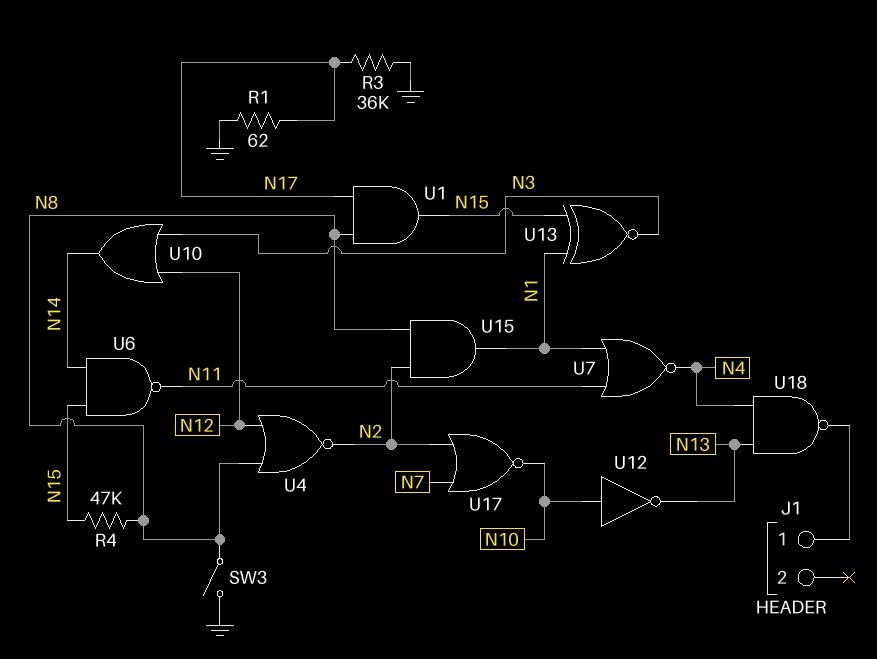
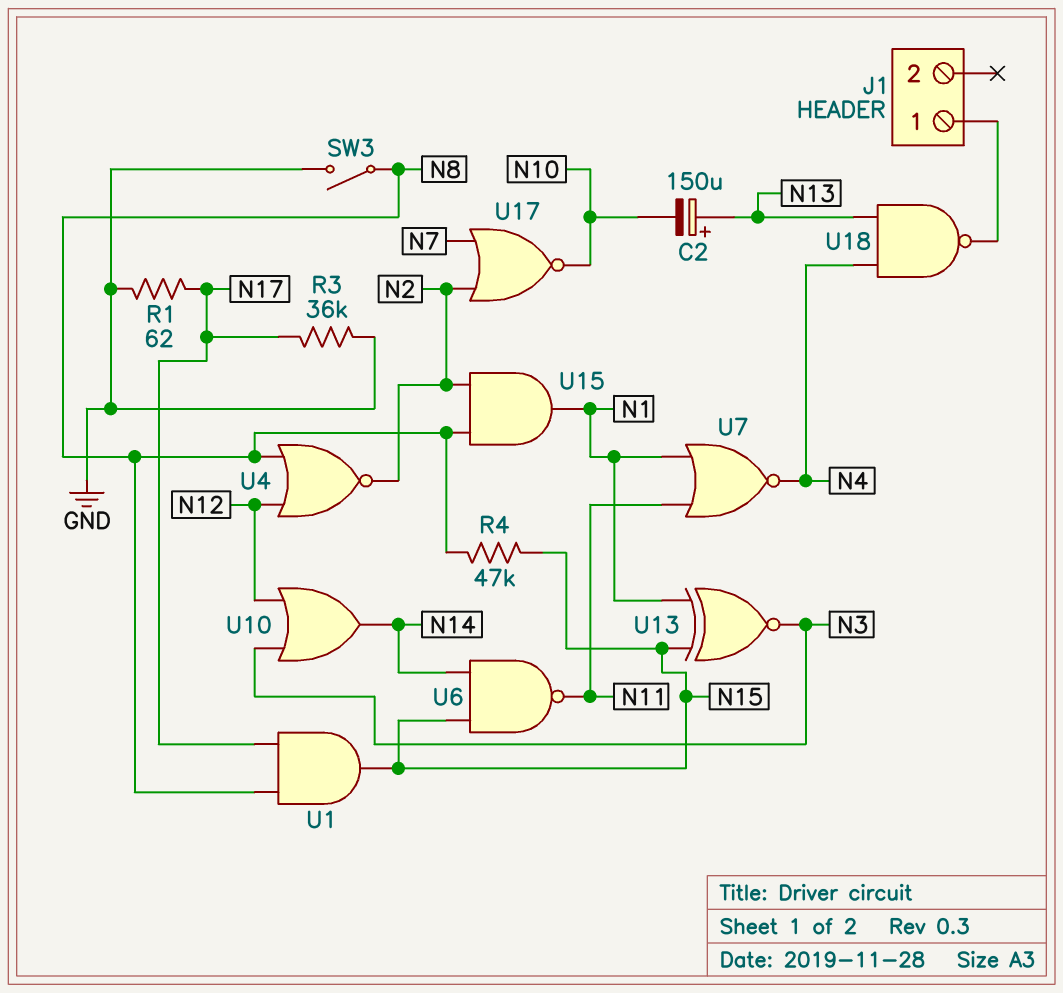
C2: none -> 150uF (plus N13, minus N10)
U12: NOT (in N10, out N13) -> none

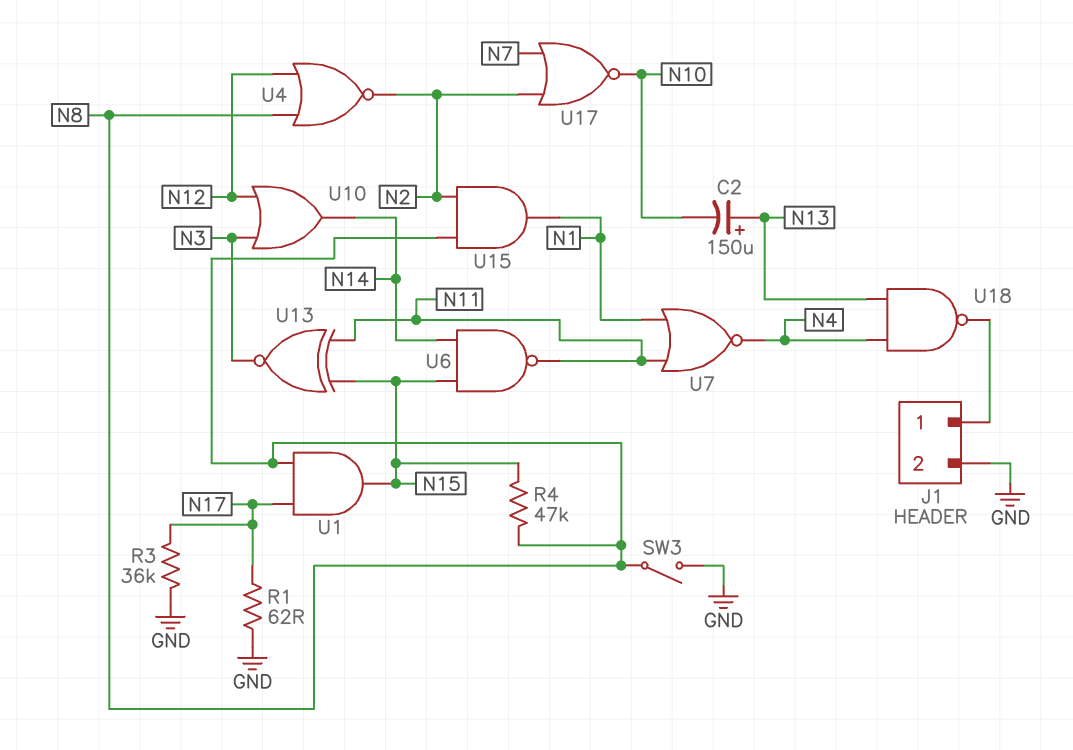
J1 pin 2: none -> GND
U13: XNOR (in N1, in N15, out N3) -> XNOR (in N11, in N15, out N3)

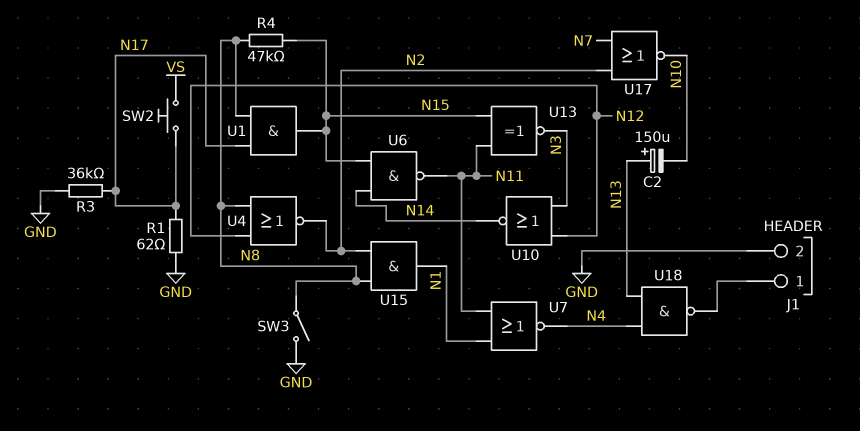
SW2: none -> button (N17, VS)
U10: OR (in N3, in N12, out N14) -> NOR (in N3, in N12, out N14)

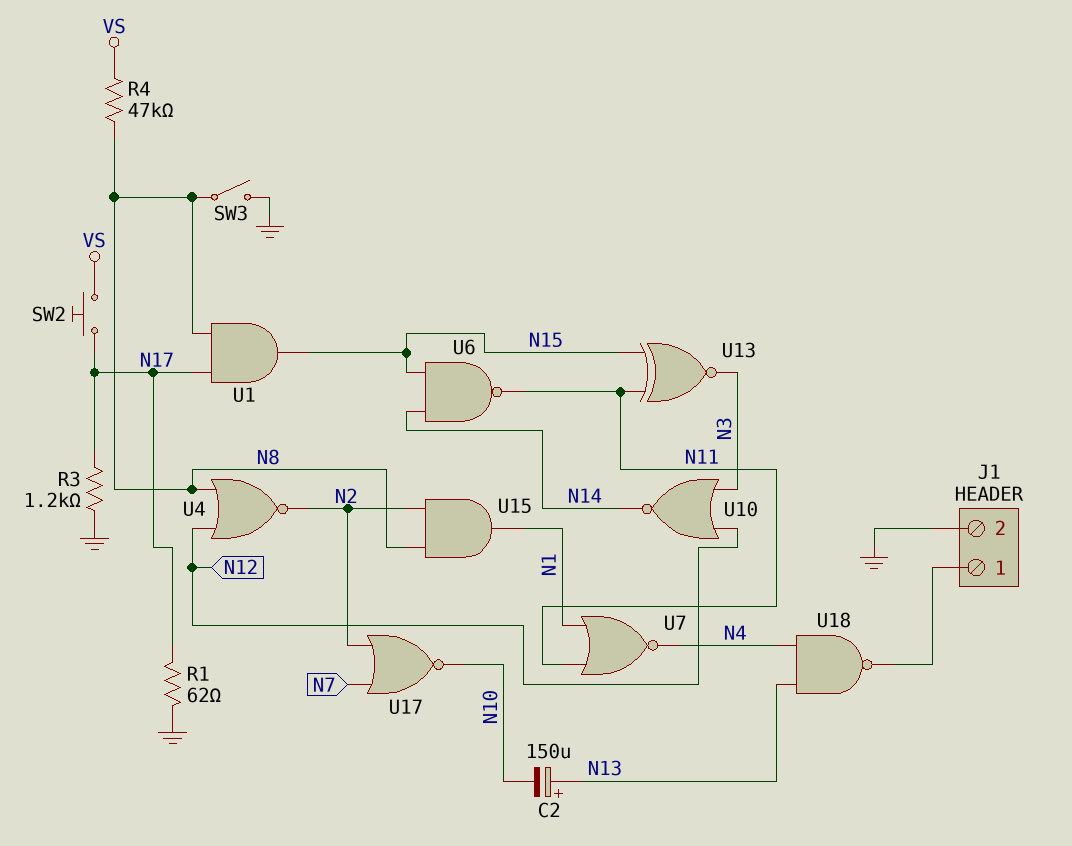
R3: 36k (GND, N17) -> 1.2k (GND, N17)
R4: 47k (N8, N15) -> 47k (N8, VS)

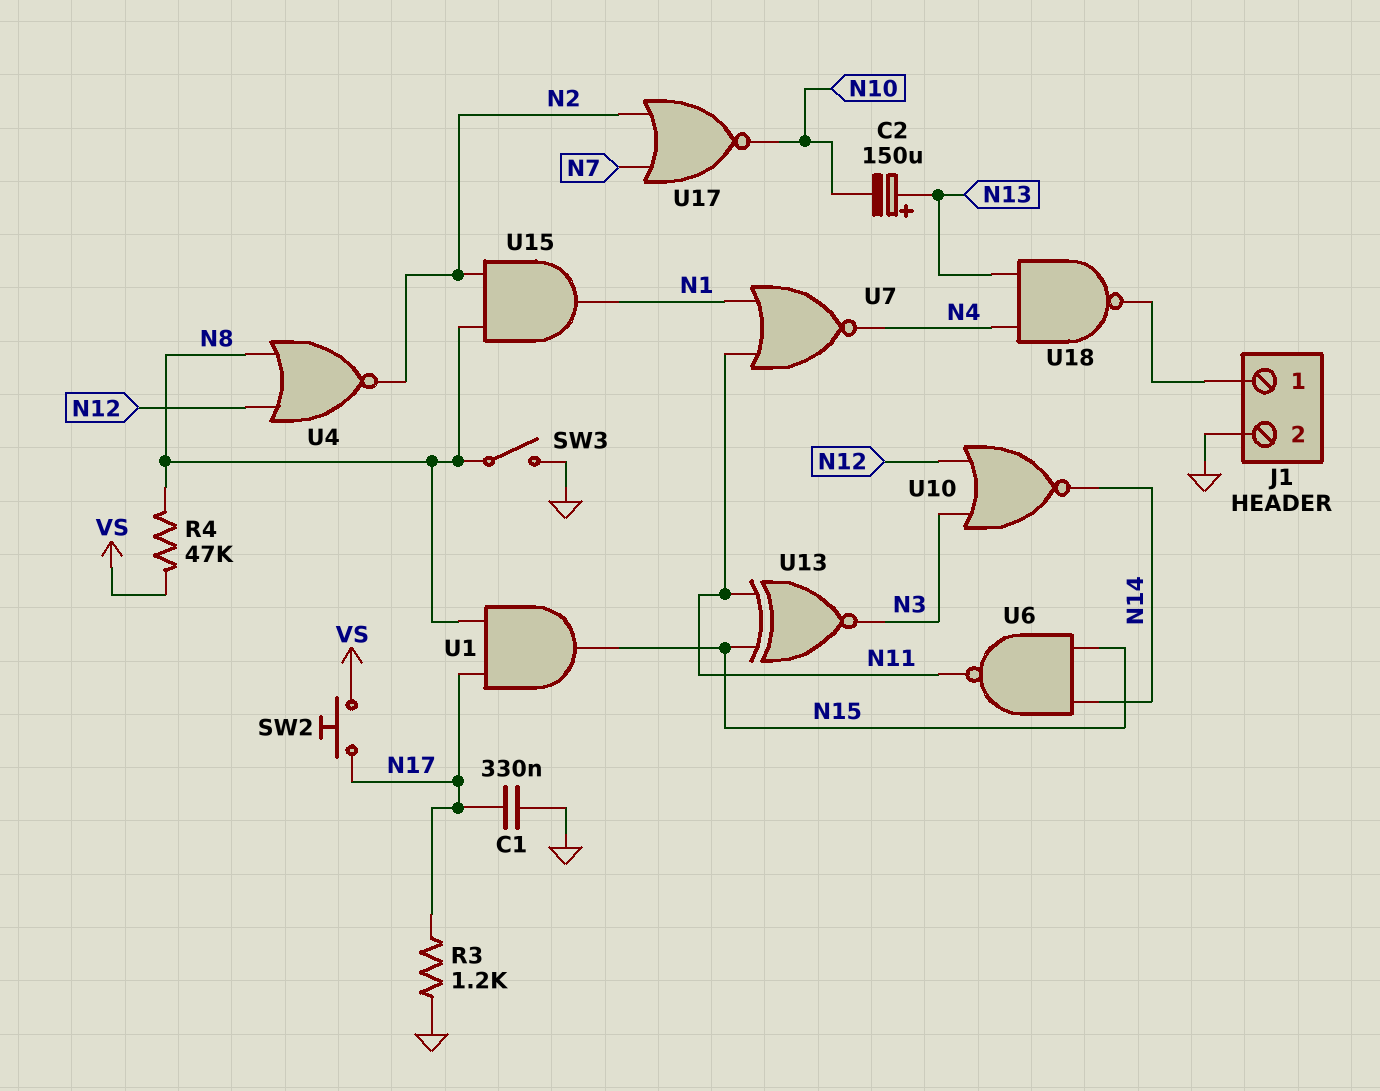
C1: none -> 330nF (GND, N17)
R1: 62 (GND, N17) -> none

